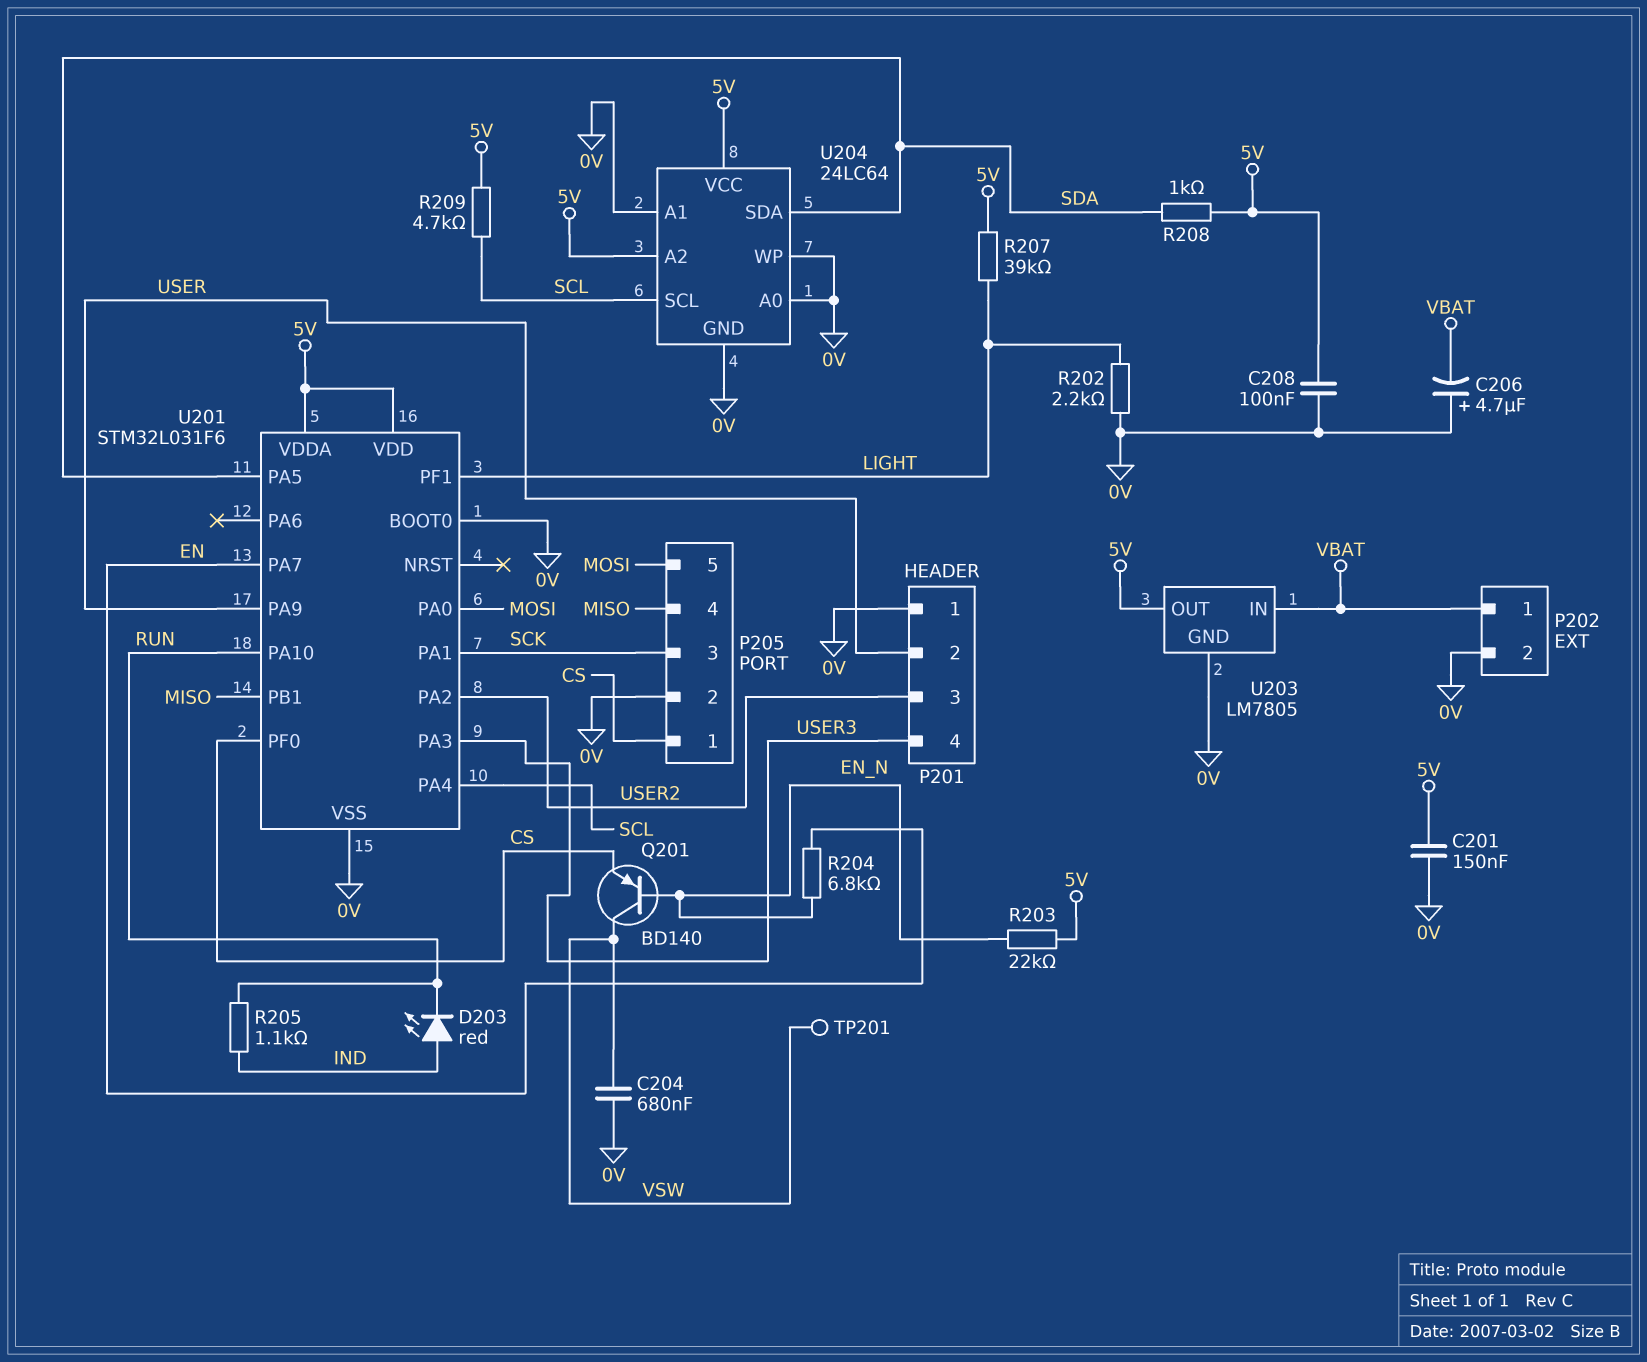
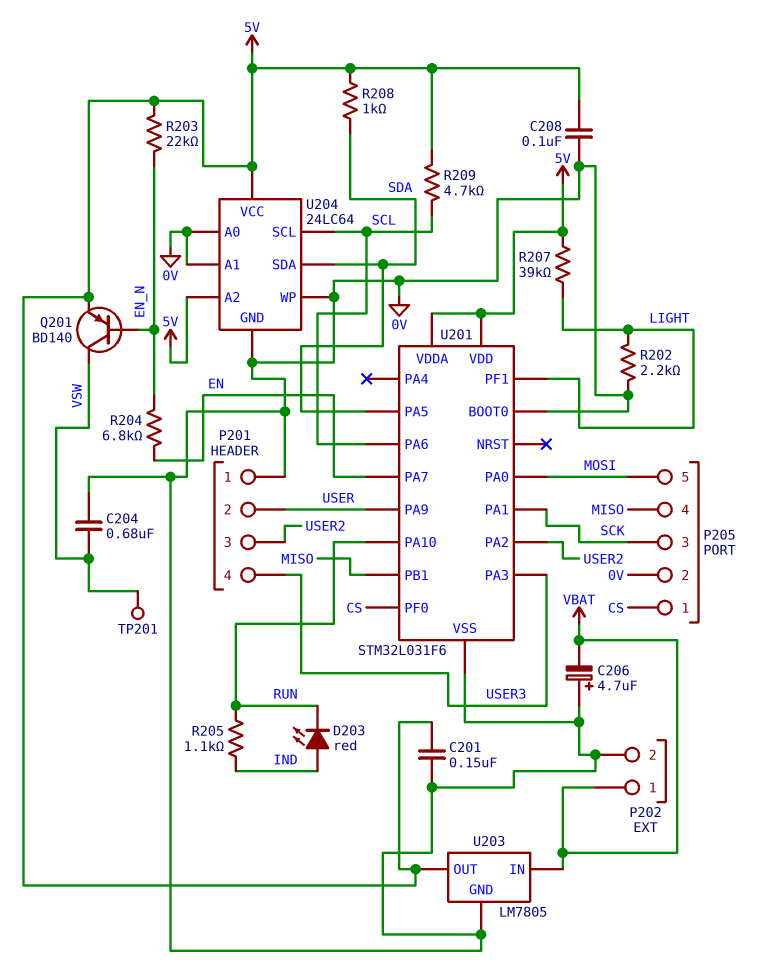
Q201: PNP BD140 (B EN_N, C VSW, E CS) -> PNP BD140 (B EN_N, C VSW, E 5V)
U201 pin PA4: SCL -> none
U201 pin PA6: none -> SCL

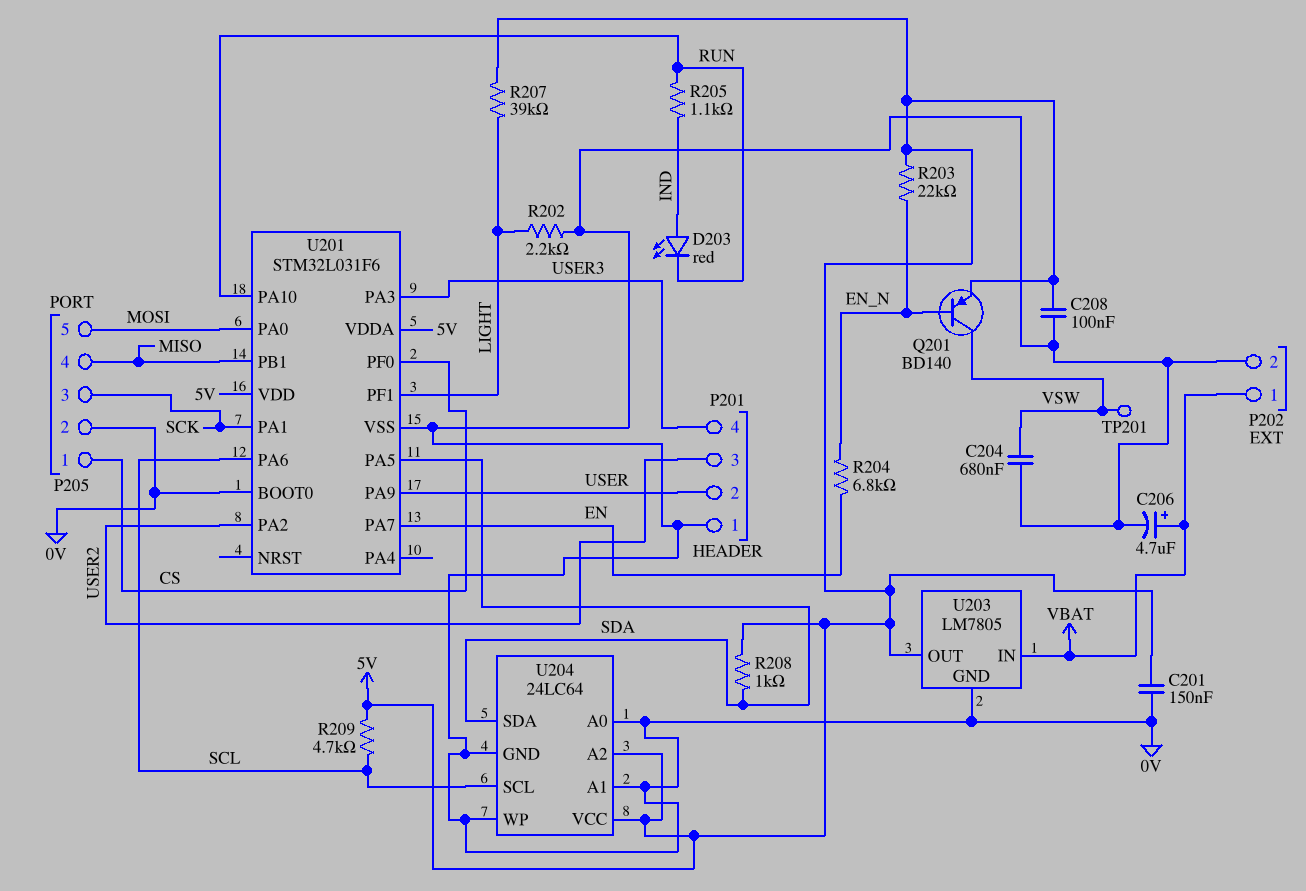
C206: 4.7uF (plus 0V, minus VBAT) -> 4.7uF (plus VBAT, minus 0V)

